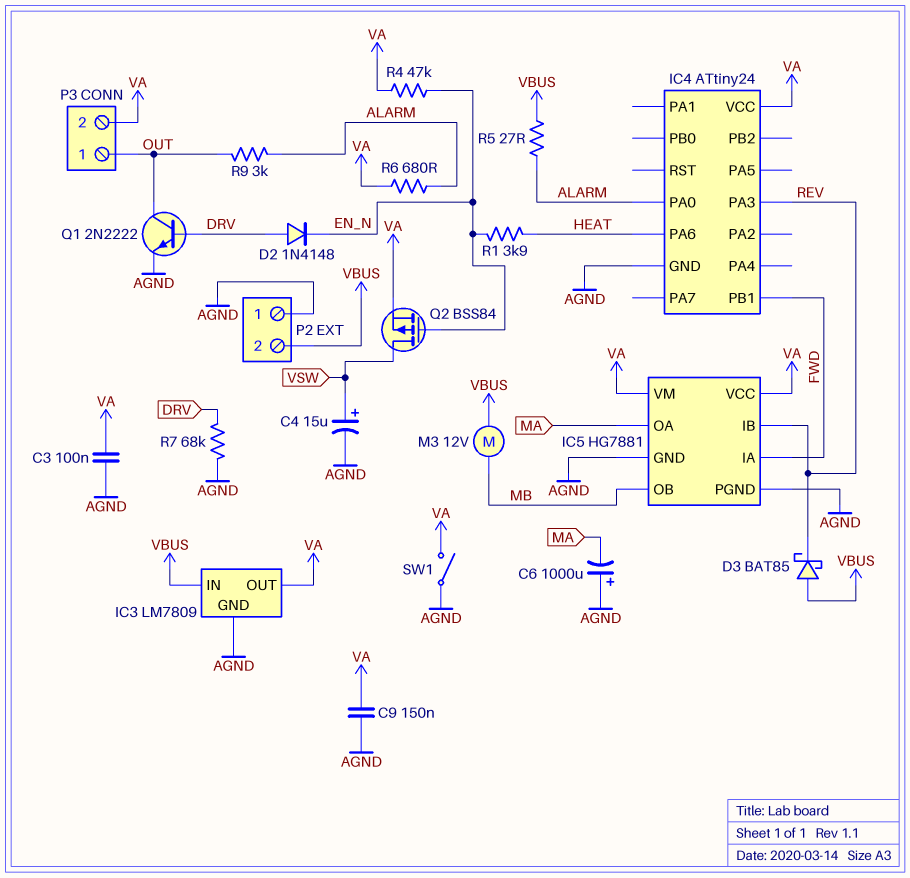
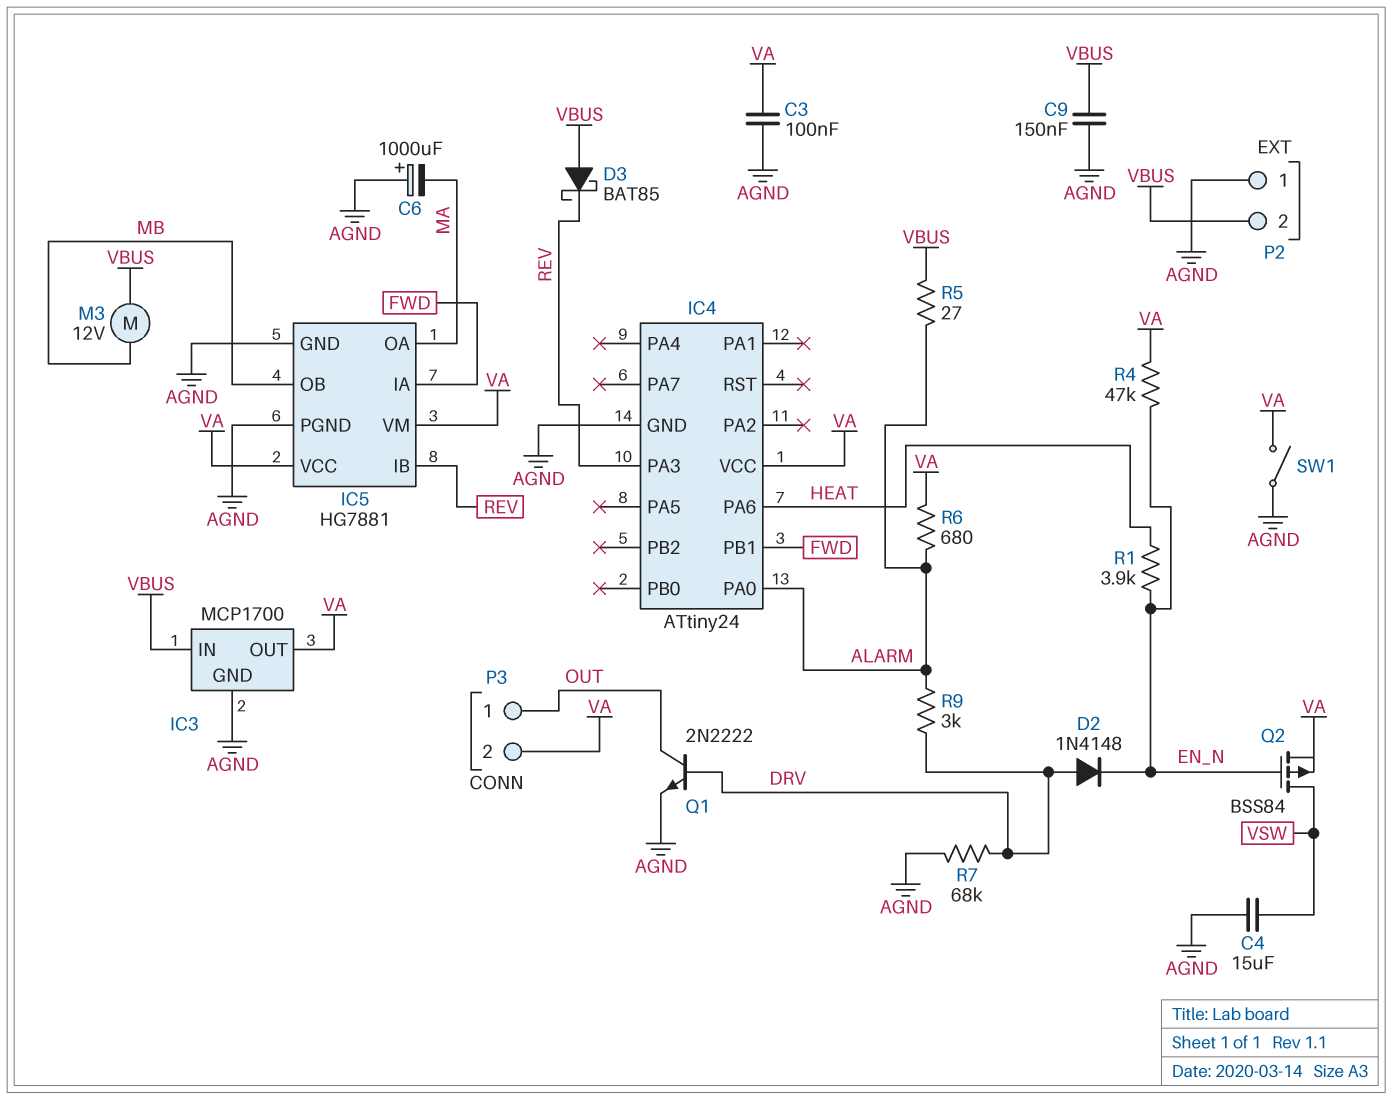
C4: 15uF (plus VSW, minus AGND) -> 15uF (AGND, VSW)
C9: 150nF (AGND, VA) -> 150nF (AGND, VBUS)
IC3: LM7809 -> MCP1700
R9: 3k (ALARM, OUT) -> 3k (ALARM, DRV)

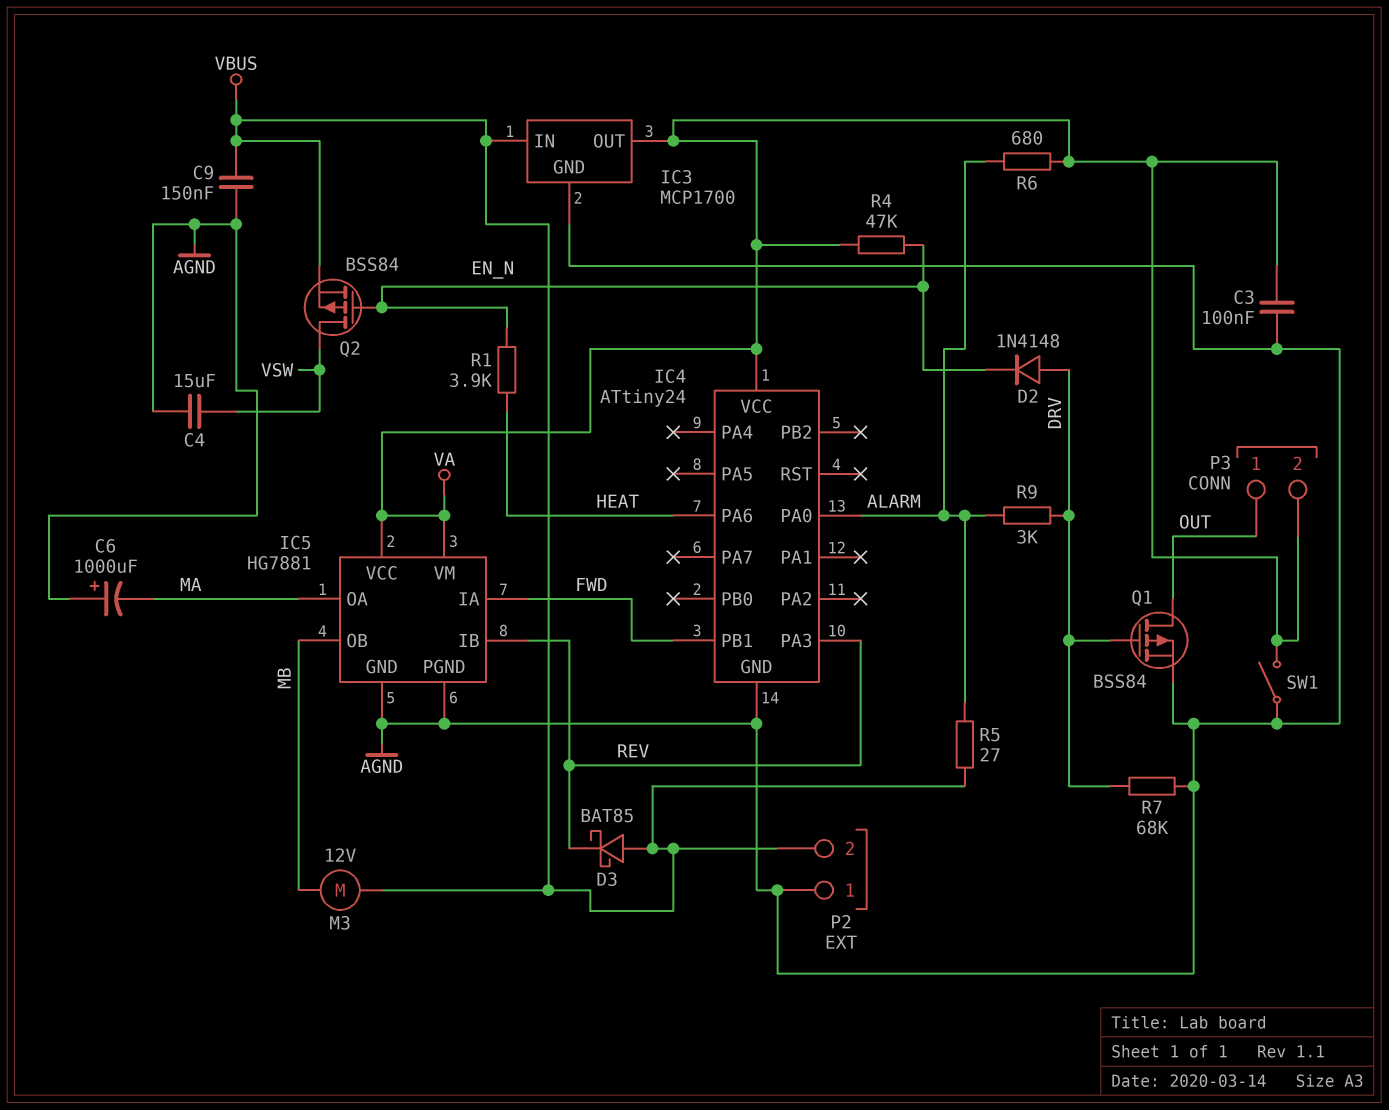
Q1: NPN 2N2222 (B DRV, C OUT, E AGND) -> PMOS BSS84 (G DRV, D OUT, S AGND)
Q2: PMOS BSS84 (G EN_N, D VSW, S VA) -> PMOS BSS84 (G EN_N, D VSW, S VBUS)

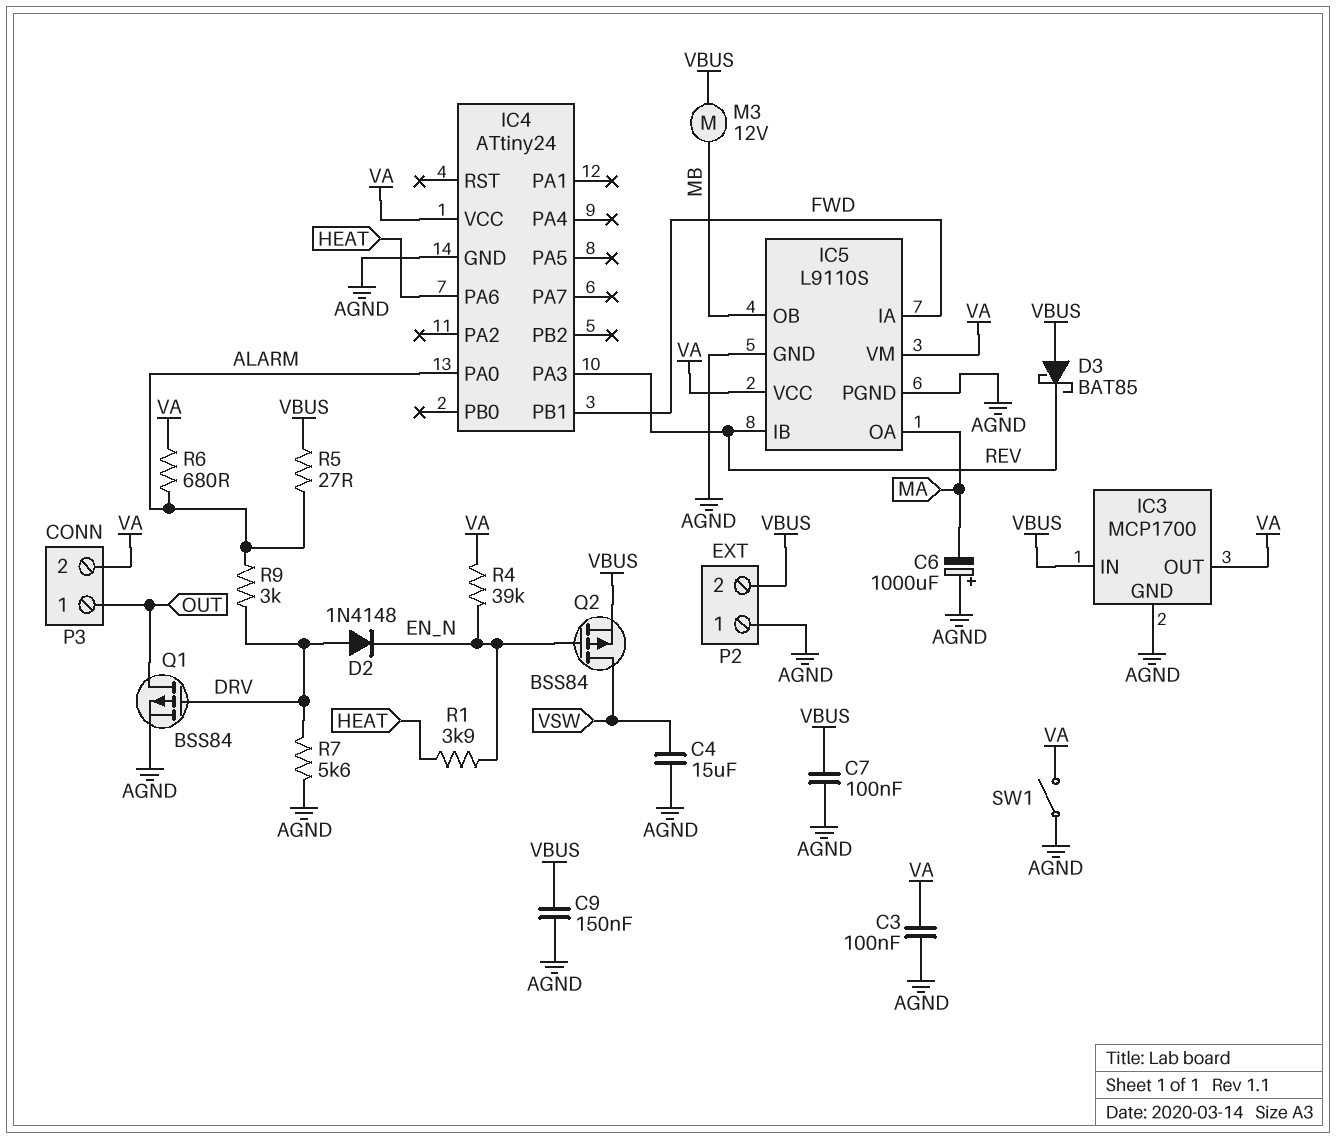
C7: none -> 100nF (AGND, VBUS)
IC5: HG7881 -> L9110S
R4: 47k (EN_N, VA) -> 39k (EN_N, VA)
R7: 68k (AGND, DRV) -> 5.6k (AGND, DRV)

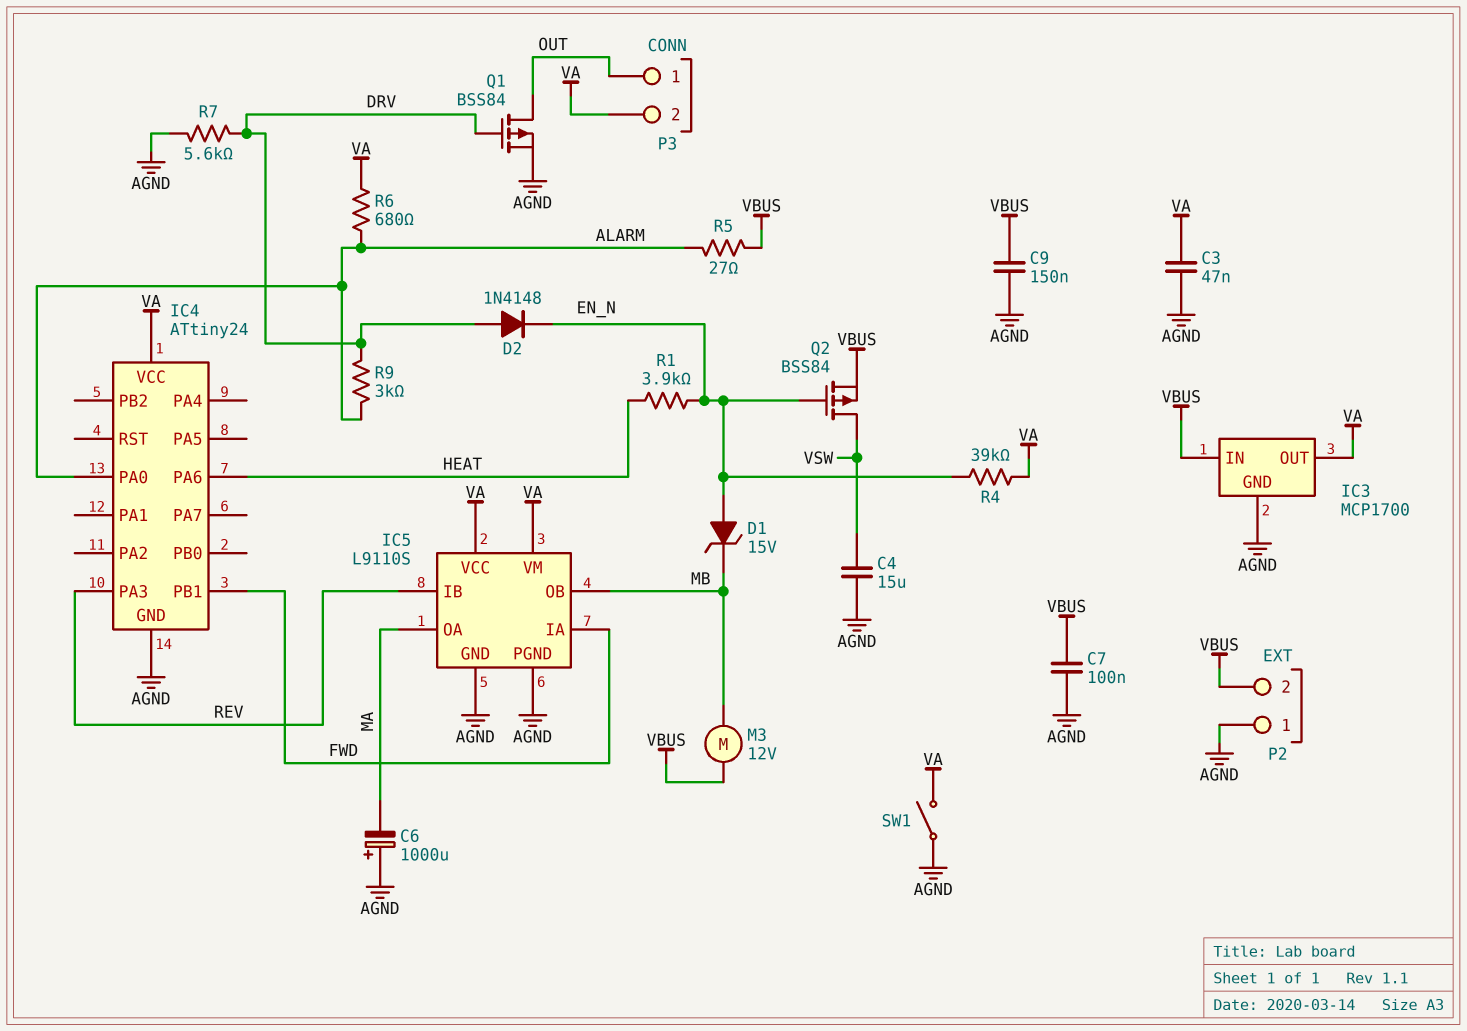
C3: 100nF (AGND, VA) -> 47nF (AGND, VA)
D1: none -> zener 15V (A EN_N, K MB)
D3: schottky BAT85 (A VBUS, K REV) -> none

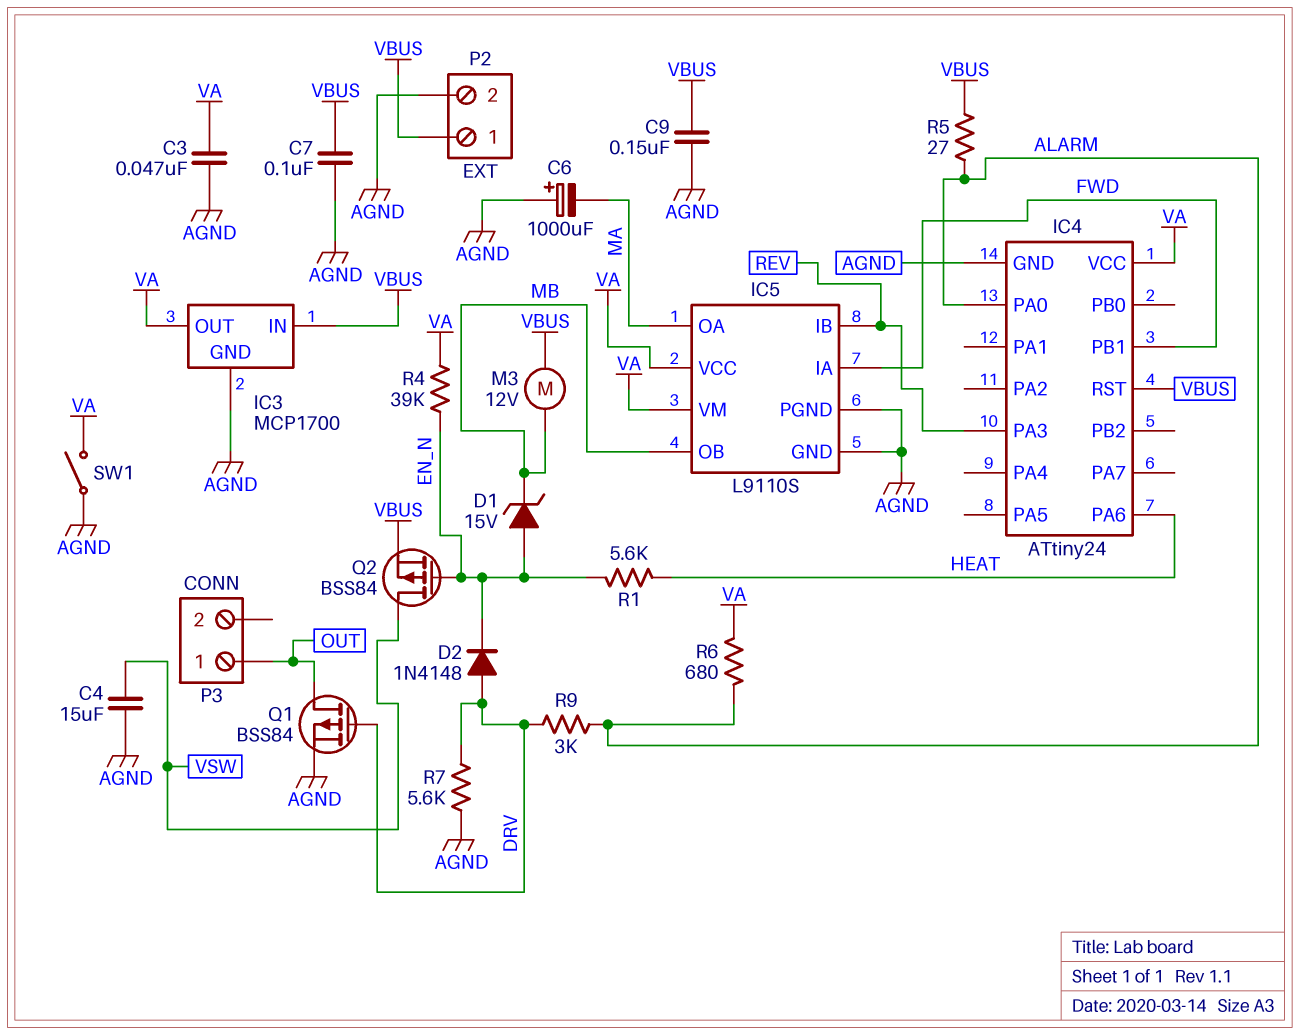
IC4 pin RST: none -> VBUS
P2 pin 1: AGND -> VBUS
P2 pin 2: VBUS -> AGND
P3 pin 2: VA -> none
R1: 3.9k (EN_N, HEAT) -> 5.6k (EN_N, HEAT)

